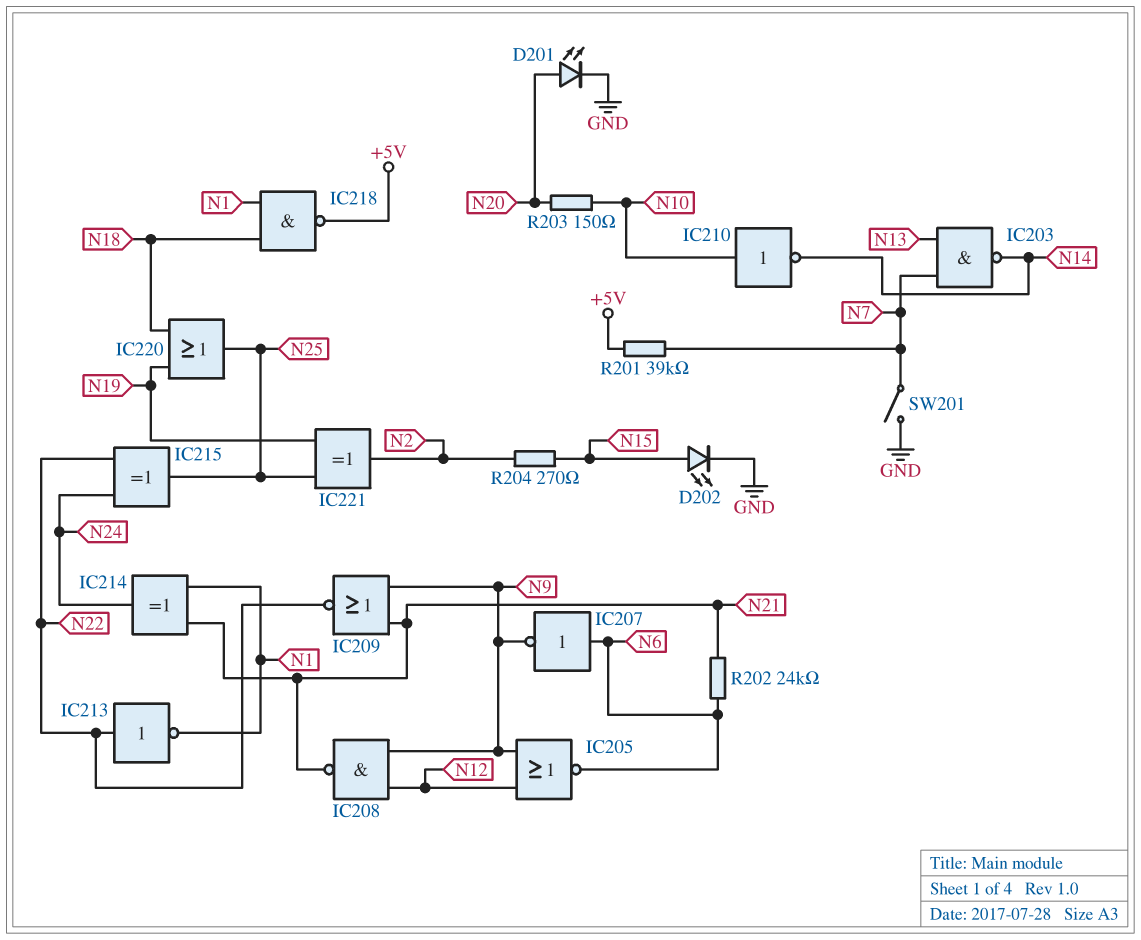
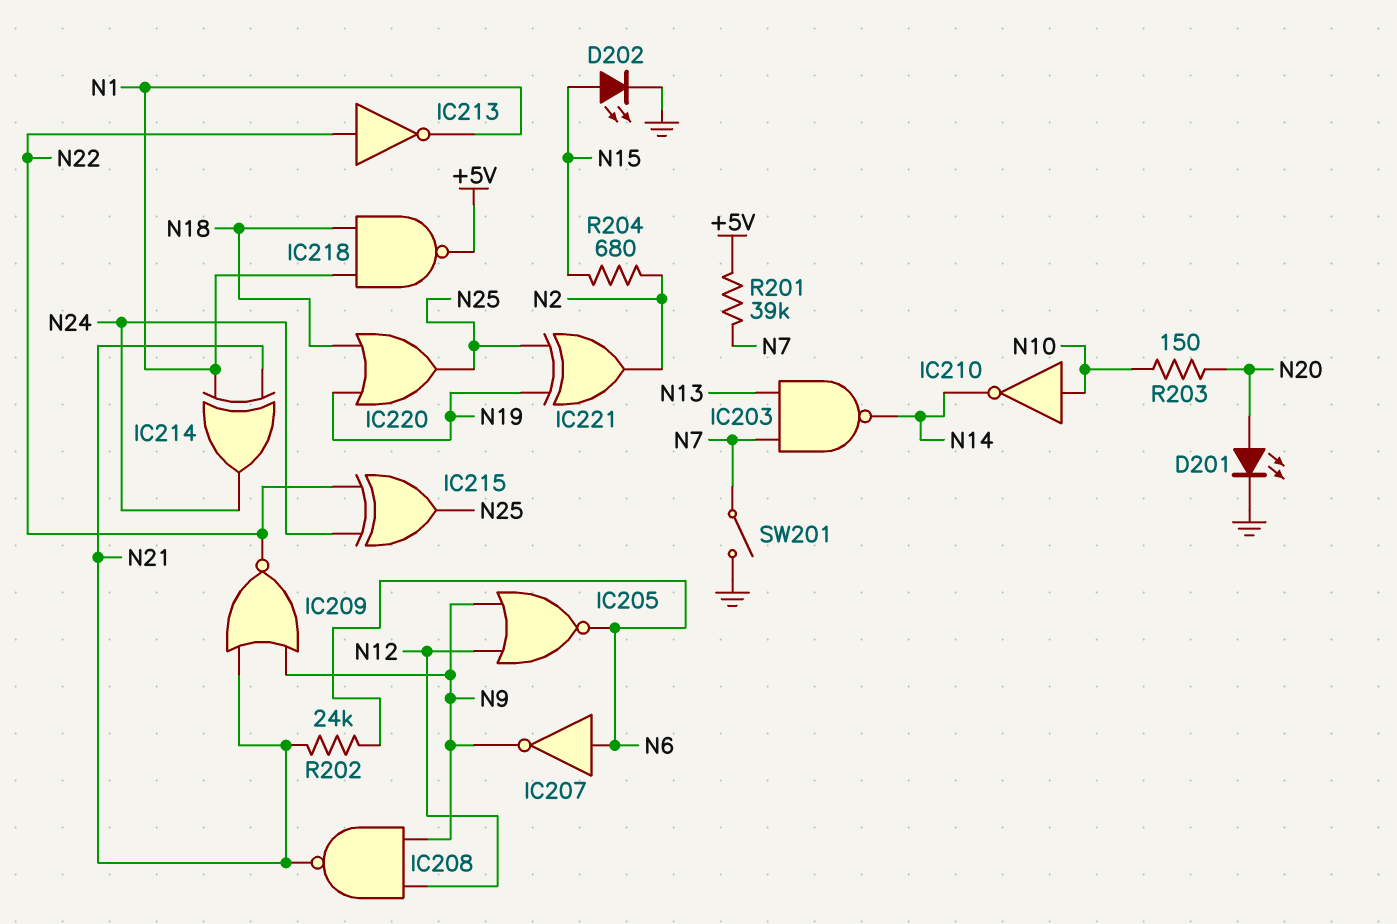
R204: 270 (N2, N15) -> 680 (N2, N15)

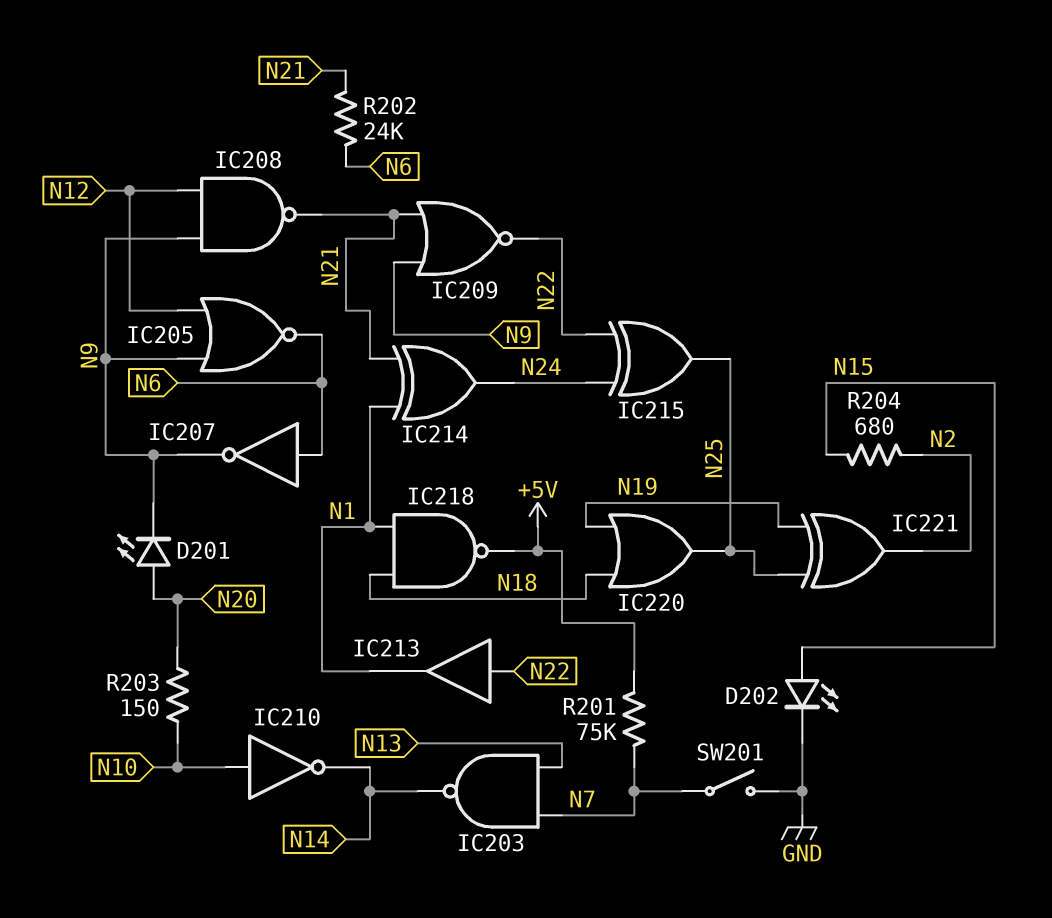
D201: LED (A N20, K GND) -> LED (A N20, K N9)
IC213: NOT (in N22, out N1) -> buffer (in N22, out N1)
R201: 39k (+5V, N7) -> 75k (+5V, N7)

